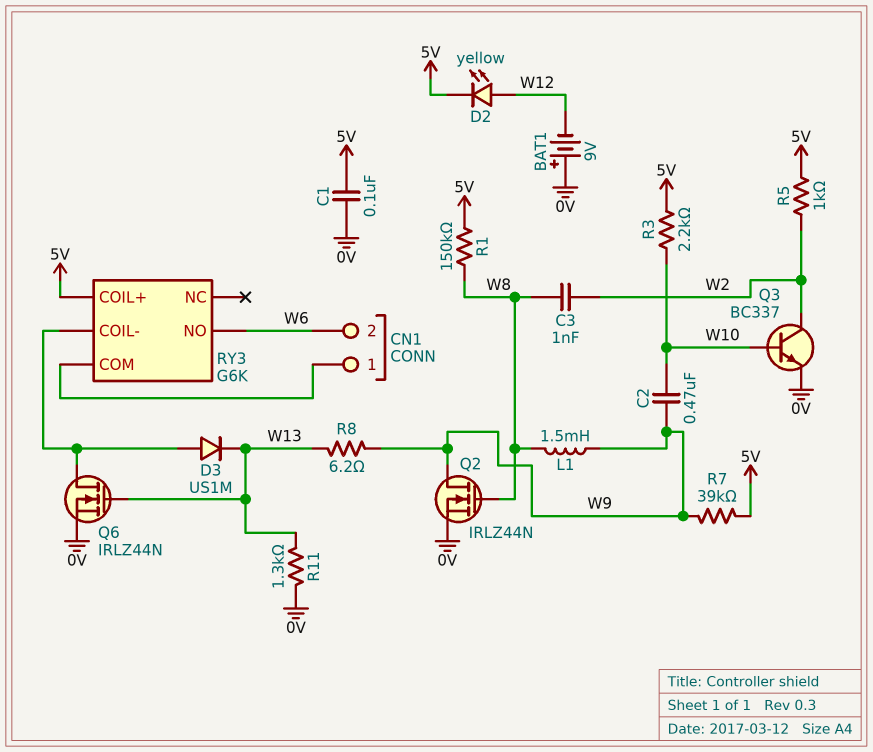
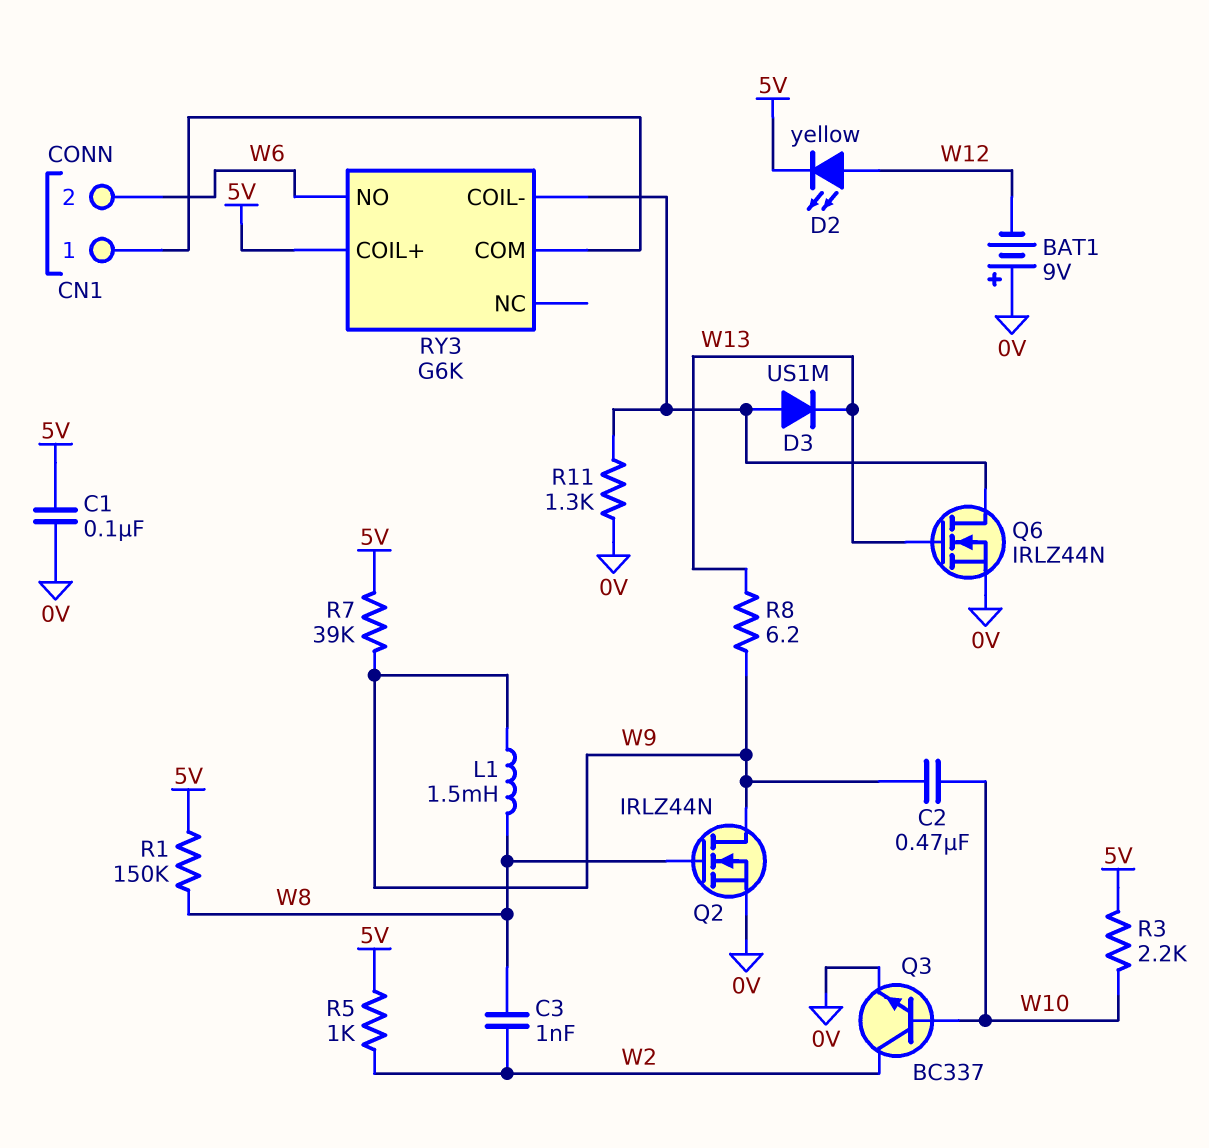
R11: 1.3k (0V, W13) -> 1.3k (0V, RY3/COIL-)

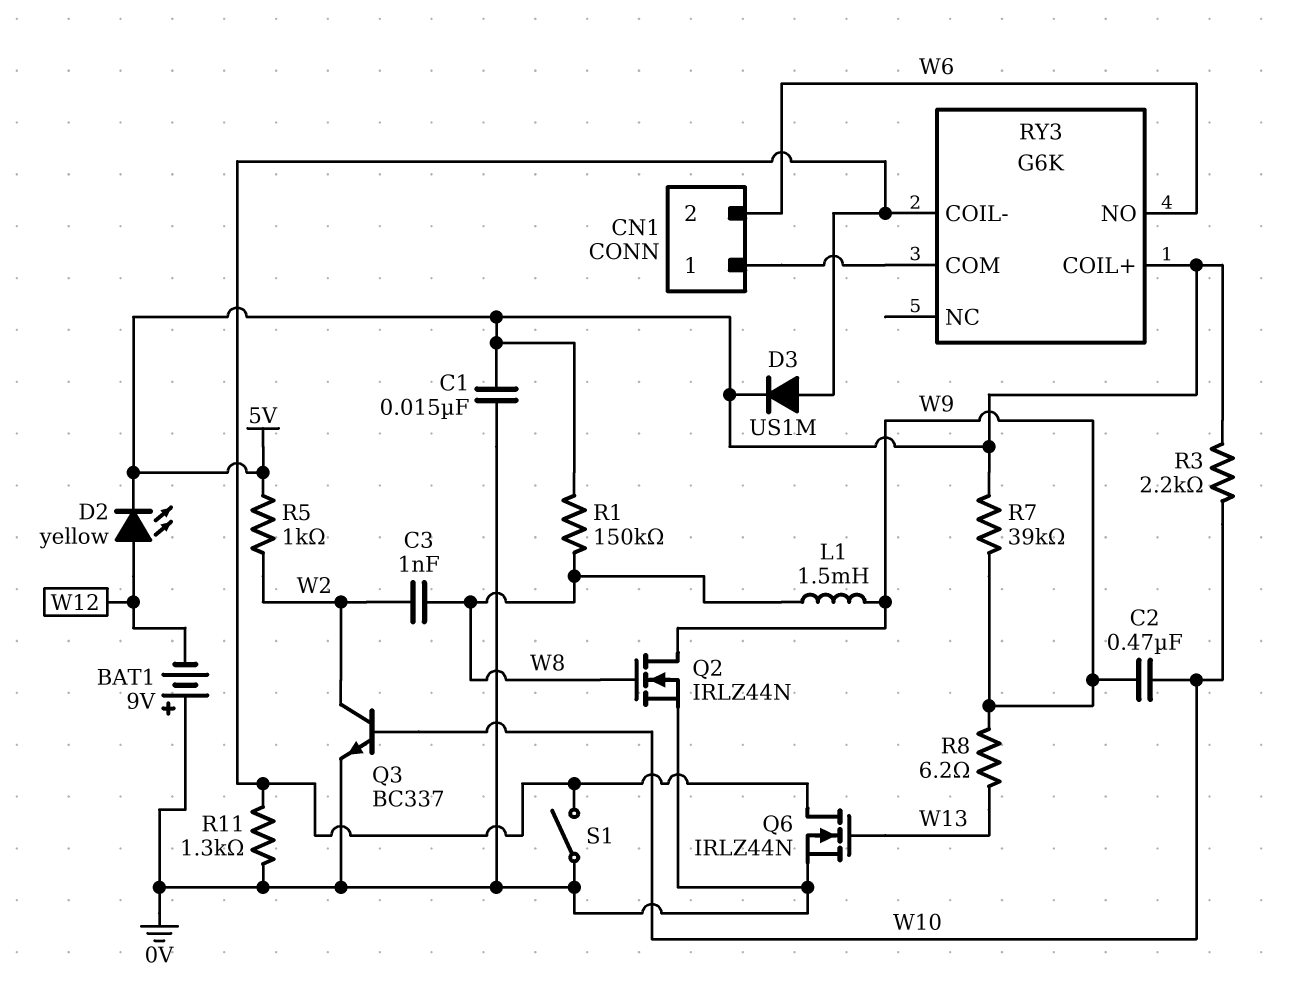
C1: 100nF (0V, 5V) -> 15nF (0V, 5V)
D3: diode US1M (A RY3/COIL-, K W13) -> diode US1M (A RY3/COIL-, K 5V)
S1: none -> switch (0V, RY3/COIL-)

